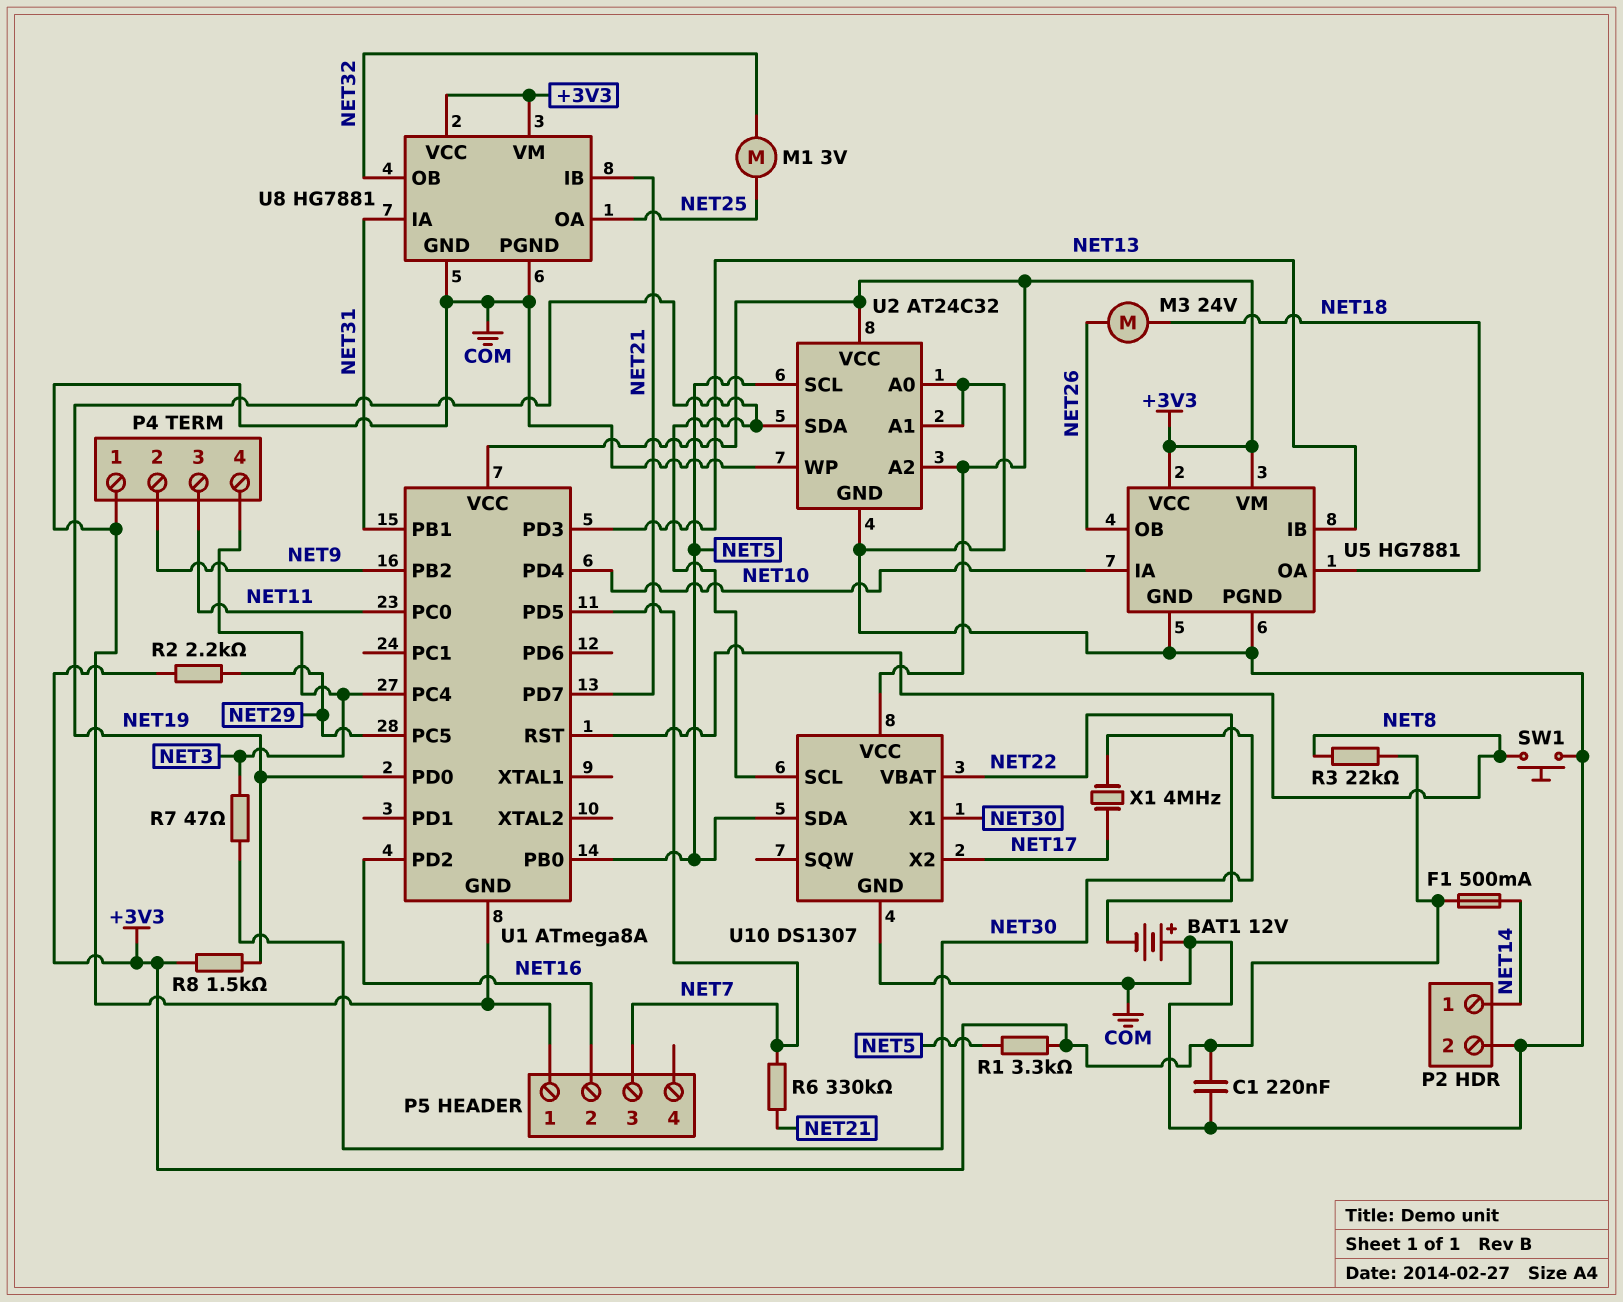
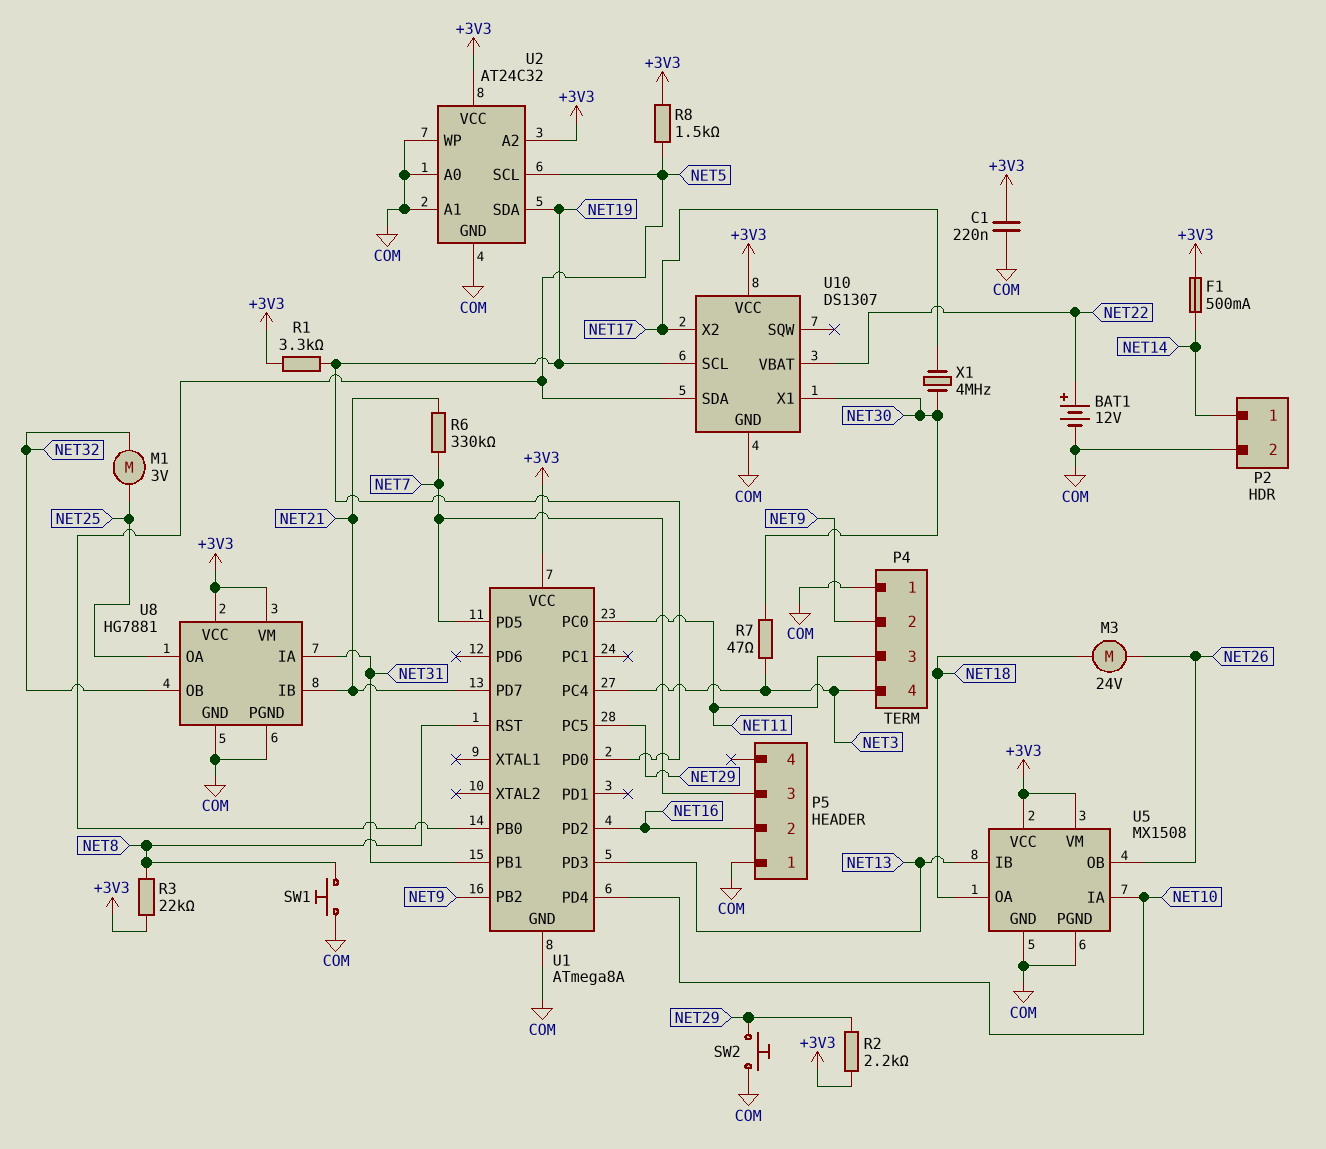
BAT1: 12V (plus COM, minus NET22) -> 12V (plus NET22, minus COM)
R1: 3.3k (+3V3, NET5) -> 3.3k (+3V3, NET19)
R8: 1.5k (+3V3, NET19) -> 1.5k (+3V3, NET5)
SW2: none -> button (COM, NET29)
U5: HG7881 -> MX1508

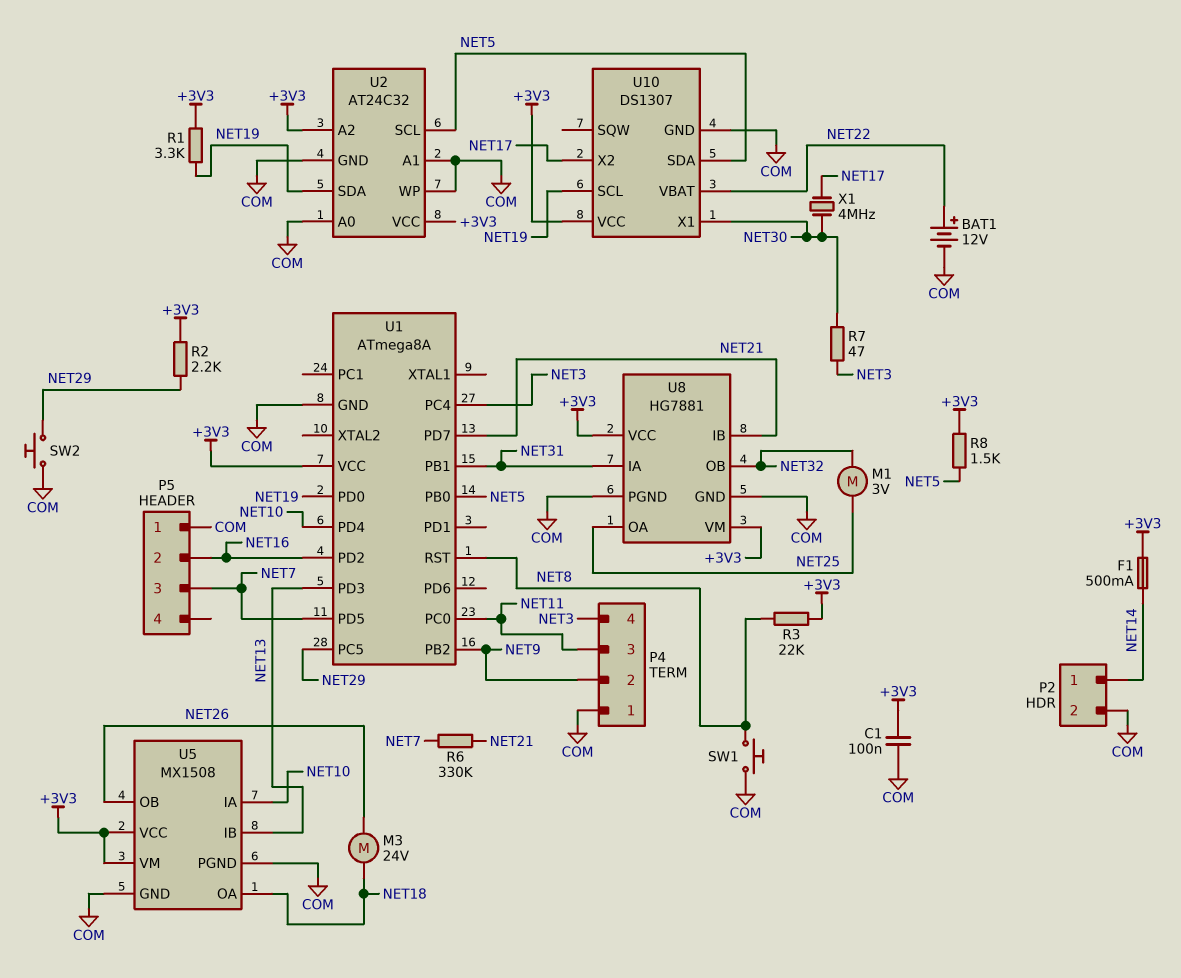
C1: 220nF (+3V3, COM) -> 100nF (+3V3, COM)

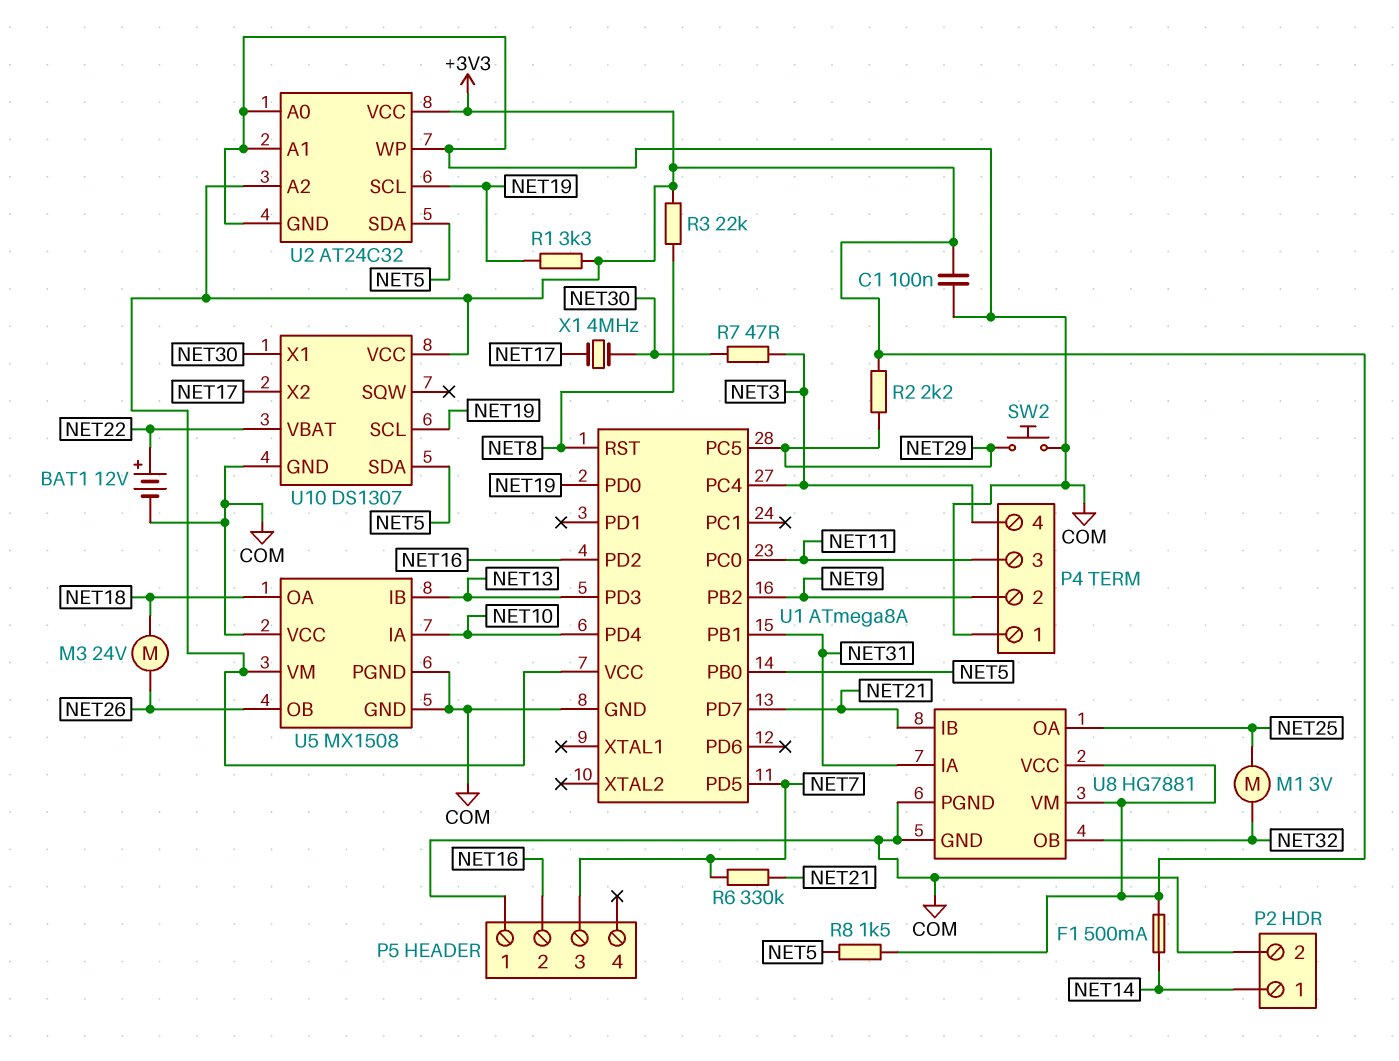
SW1: button (COM, NET8) -> none
U2 pin SCL: NET5 -> NET19
U2 pin SDA: NET19 -> NET5
U5 pin VCC: +3V3 -> COM

